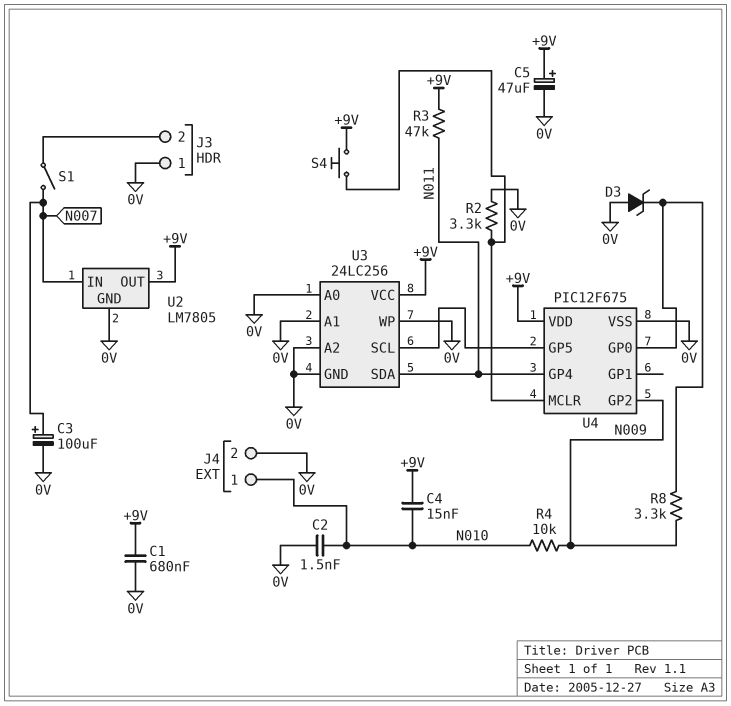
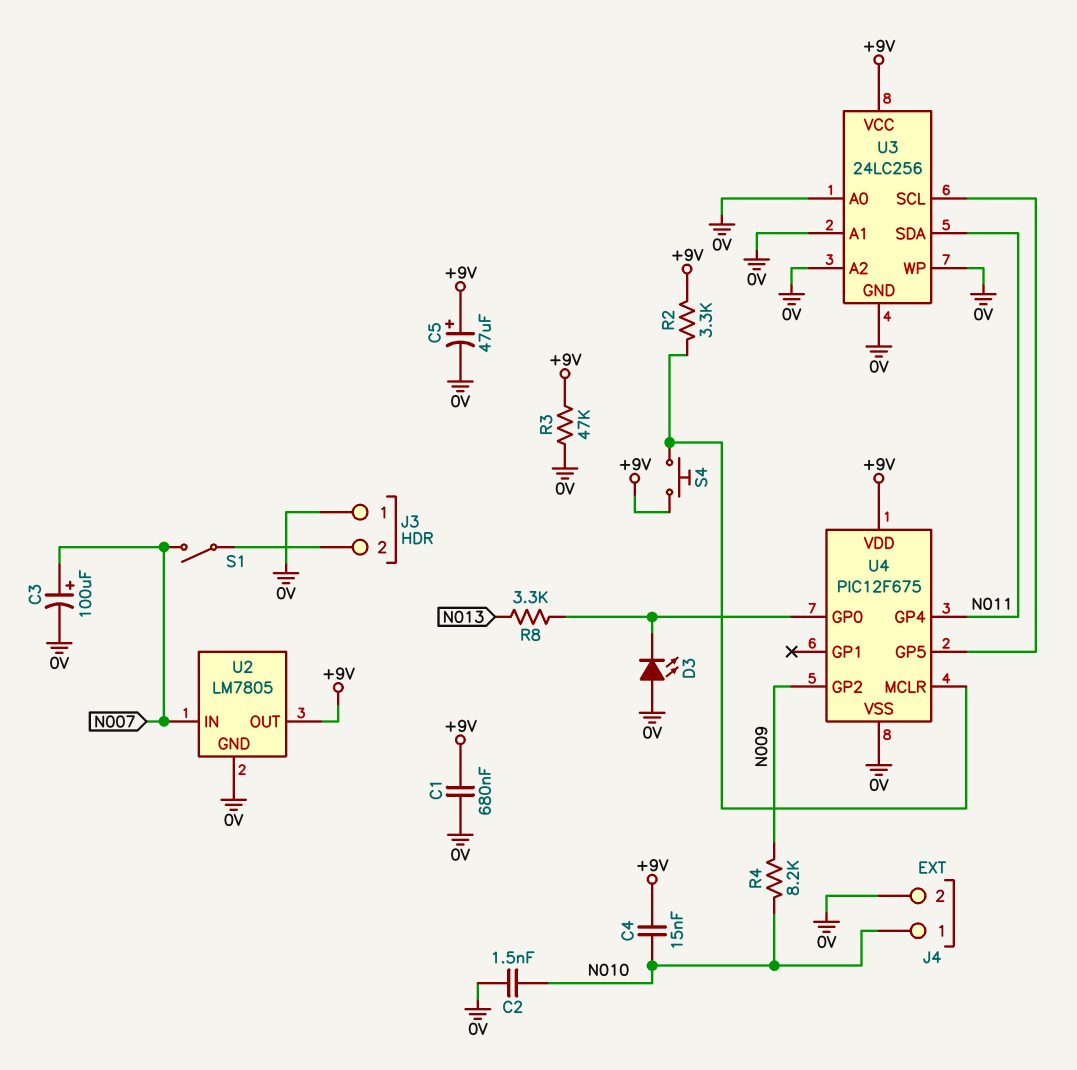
D3: zener (A 0V, K U4/GP0) -> LED (A 0V, K U4/GP0)
R2: 3.3k (0V, U4/MCLR) -> 3.3k (+9V, U4/MCLR)
R3: 47k (+9V, N011) -> 47k (+9V, 0V)
R4: 10k (N009, N010) -> 8.2k (N009, N010)
R8: 3.3k (N009, U4/GP0) -> 3.3k (N013, U4/GP0)

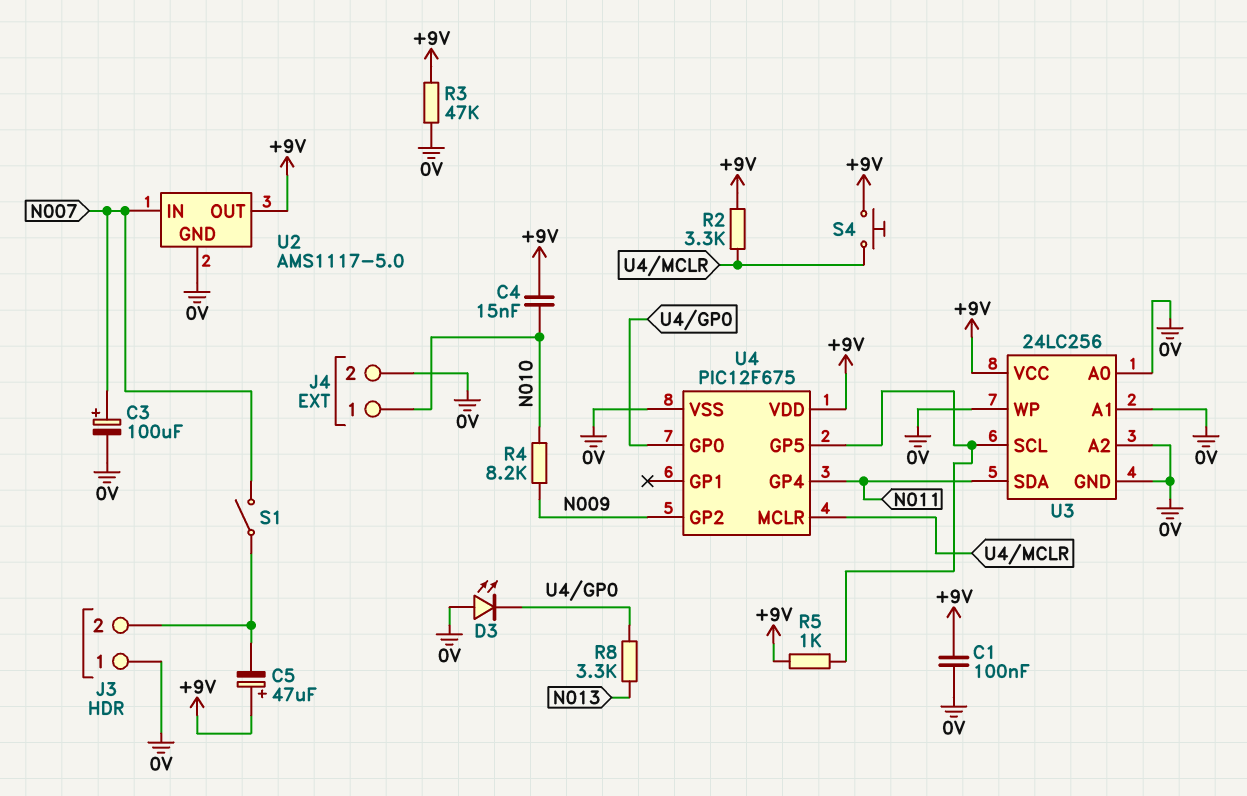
C1: 680nF (+9V, 0V) -> 100nF (+9V, 0V)
C2: 1.5nF (0V, N010) -> none
C5: 47uF (plus +9V, minus 0V) -> 47uF (plus +9V, minus J3/2)
R5: none -> 1k (+9V, U3/SCL)
U2: LM7805 -> AMS1117-5.0

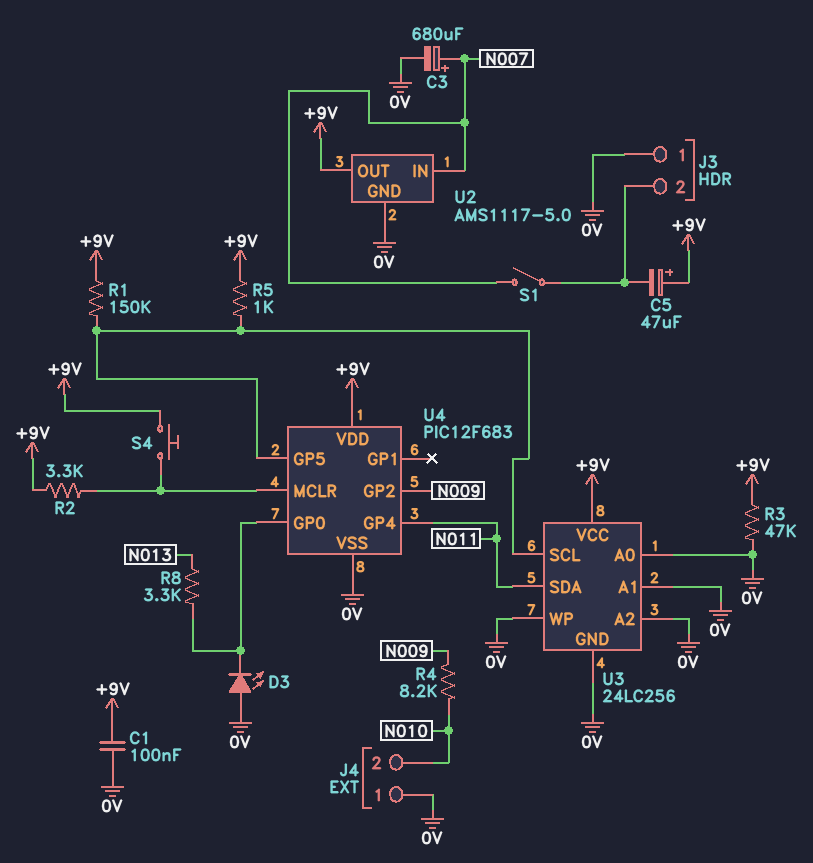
C3: 100uF (plus N007, minus 0V) -> 680uF (plus N007, minus 0V)
C4: 15nF (+9V, N010) -> none
J4 pin 1: N010 -> 0V
J4 pin 2: 0V -> N010
R1: none -> 150k (+9V, U3/SCL)
U4: PIC12F675 -> PIC12F683

